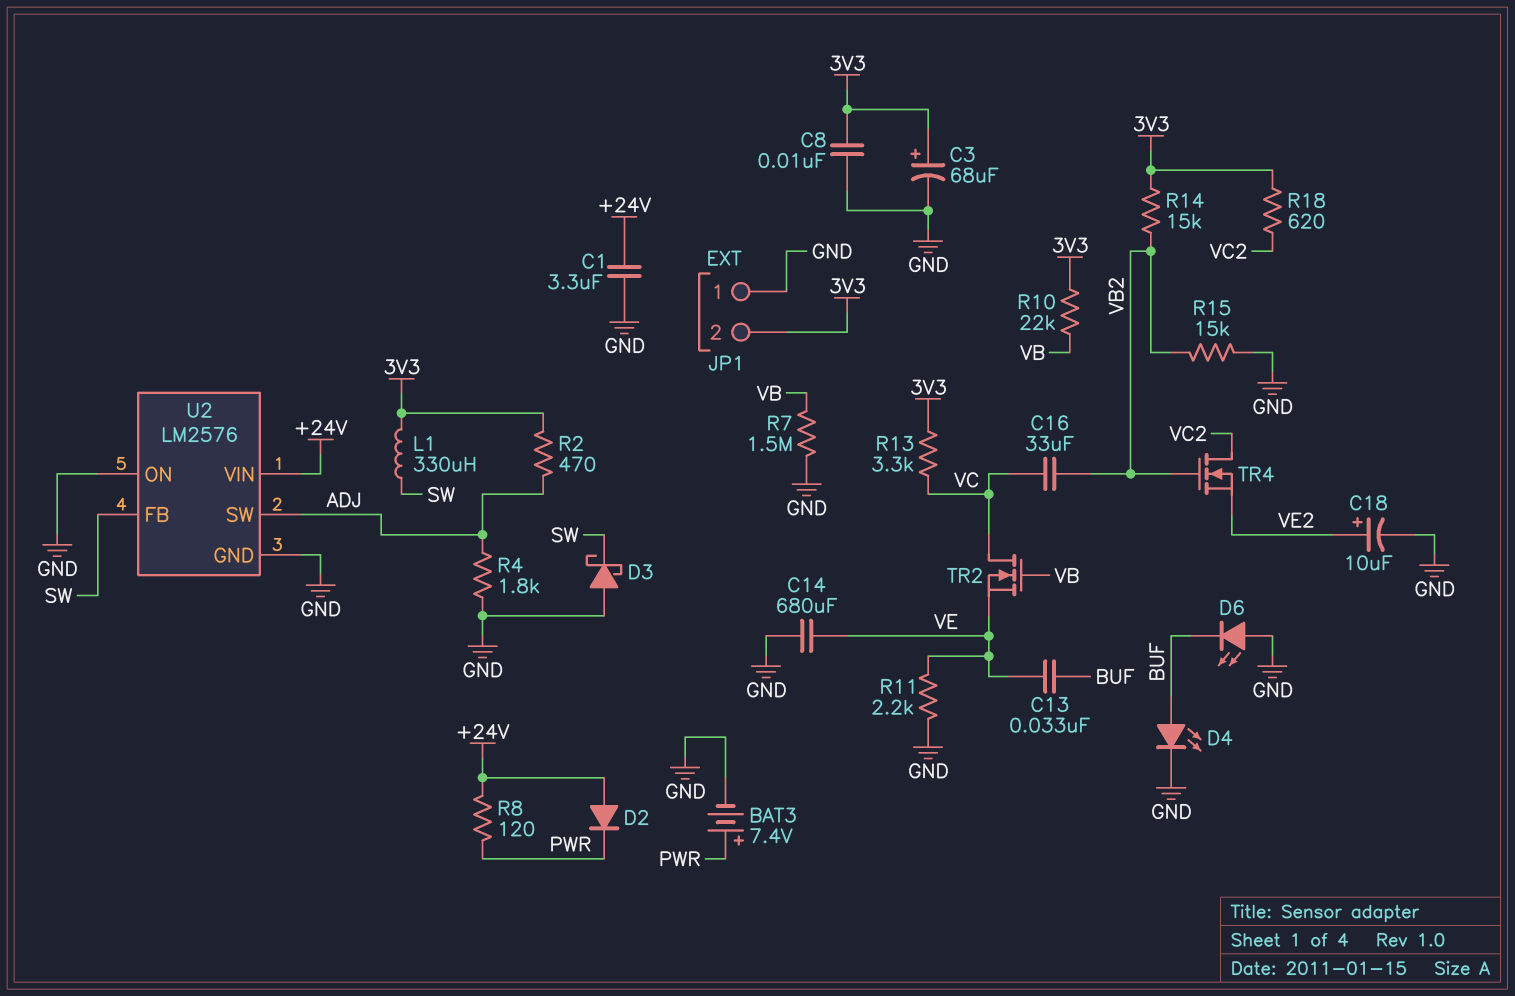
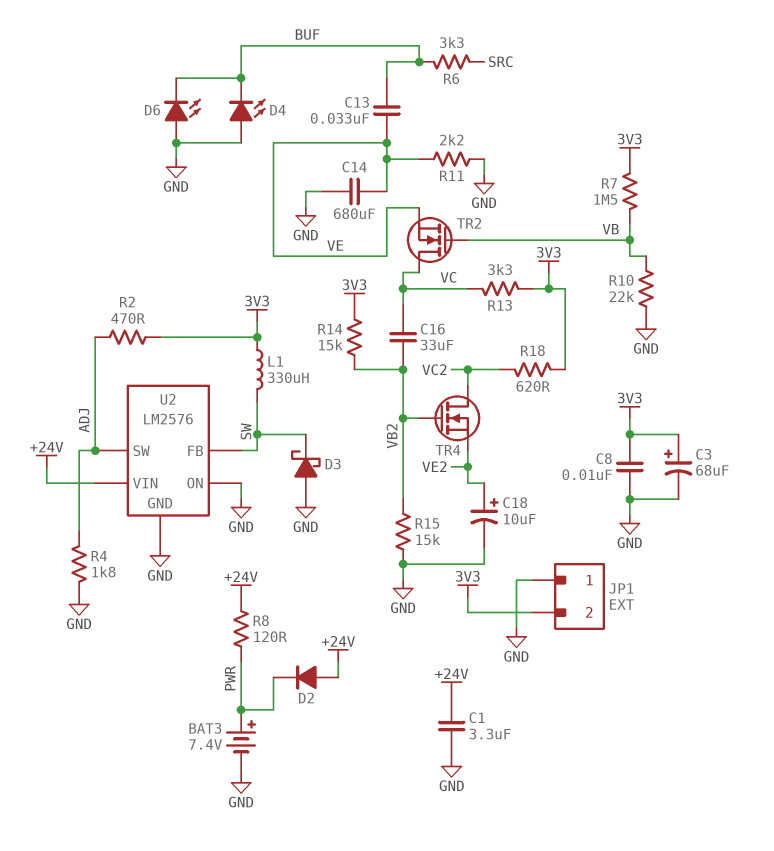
D4: LED (A BUF, K GND) -> LED (A GND, K BUF)
R6: none -> 3.3k (BUF, SRC)
R7: 1.5M (GND, VB) -> 1.5M (3V3, VB)
R10: 22k (3V3, VB) -> 22k (GND, VB)

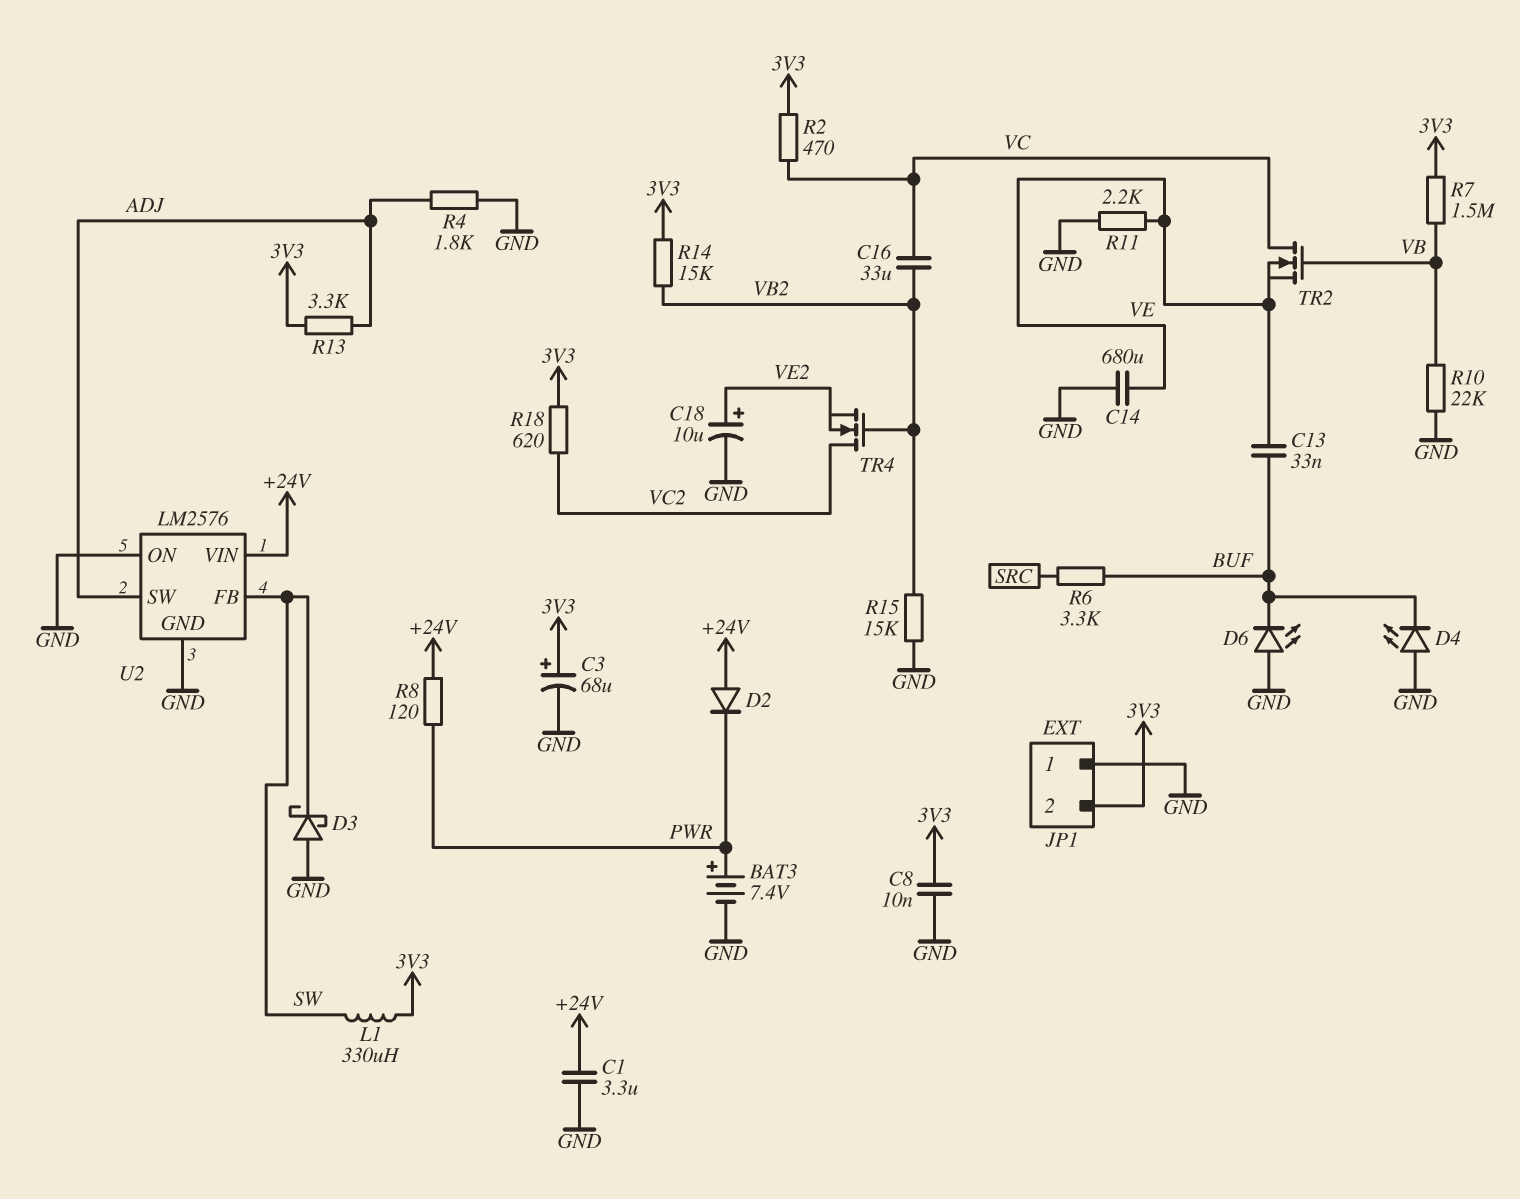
R2: 470 (3V3, ADJ) -> 470 (3V3, VC)
R13: 3.3k (3V3, VC) -> 3.3k (3V3, ADJ)

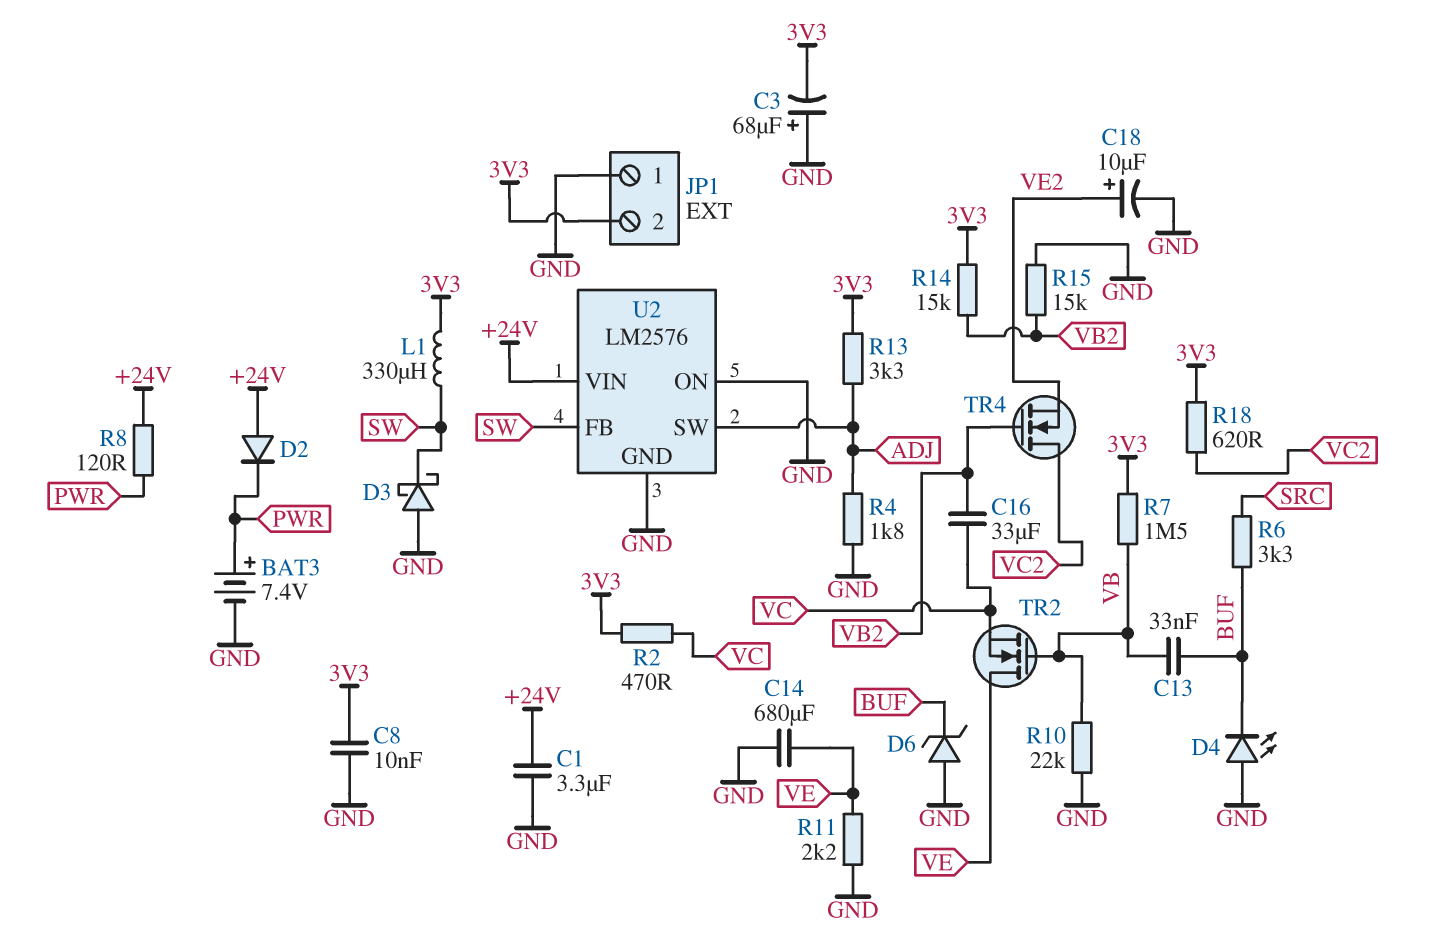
C3: 68uF (plus 3V3, minus GND) -> 68uF (plus GND, minus 3V3)
C13: 33nF (BUF, VE) -> 33nF (BUF, VB)
D6: LED (A GND, K BUF) -> zener (A GND, K BUF)
TR2: NMOS (G VB, D VC, S VE) -> NMOS (G VB, D VE, S VC)

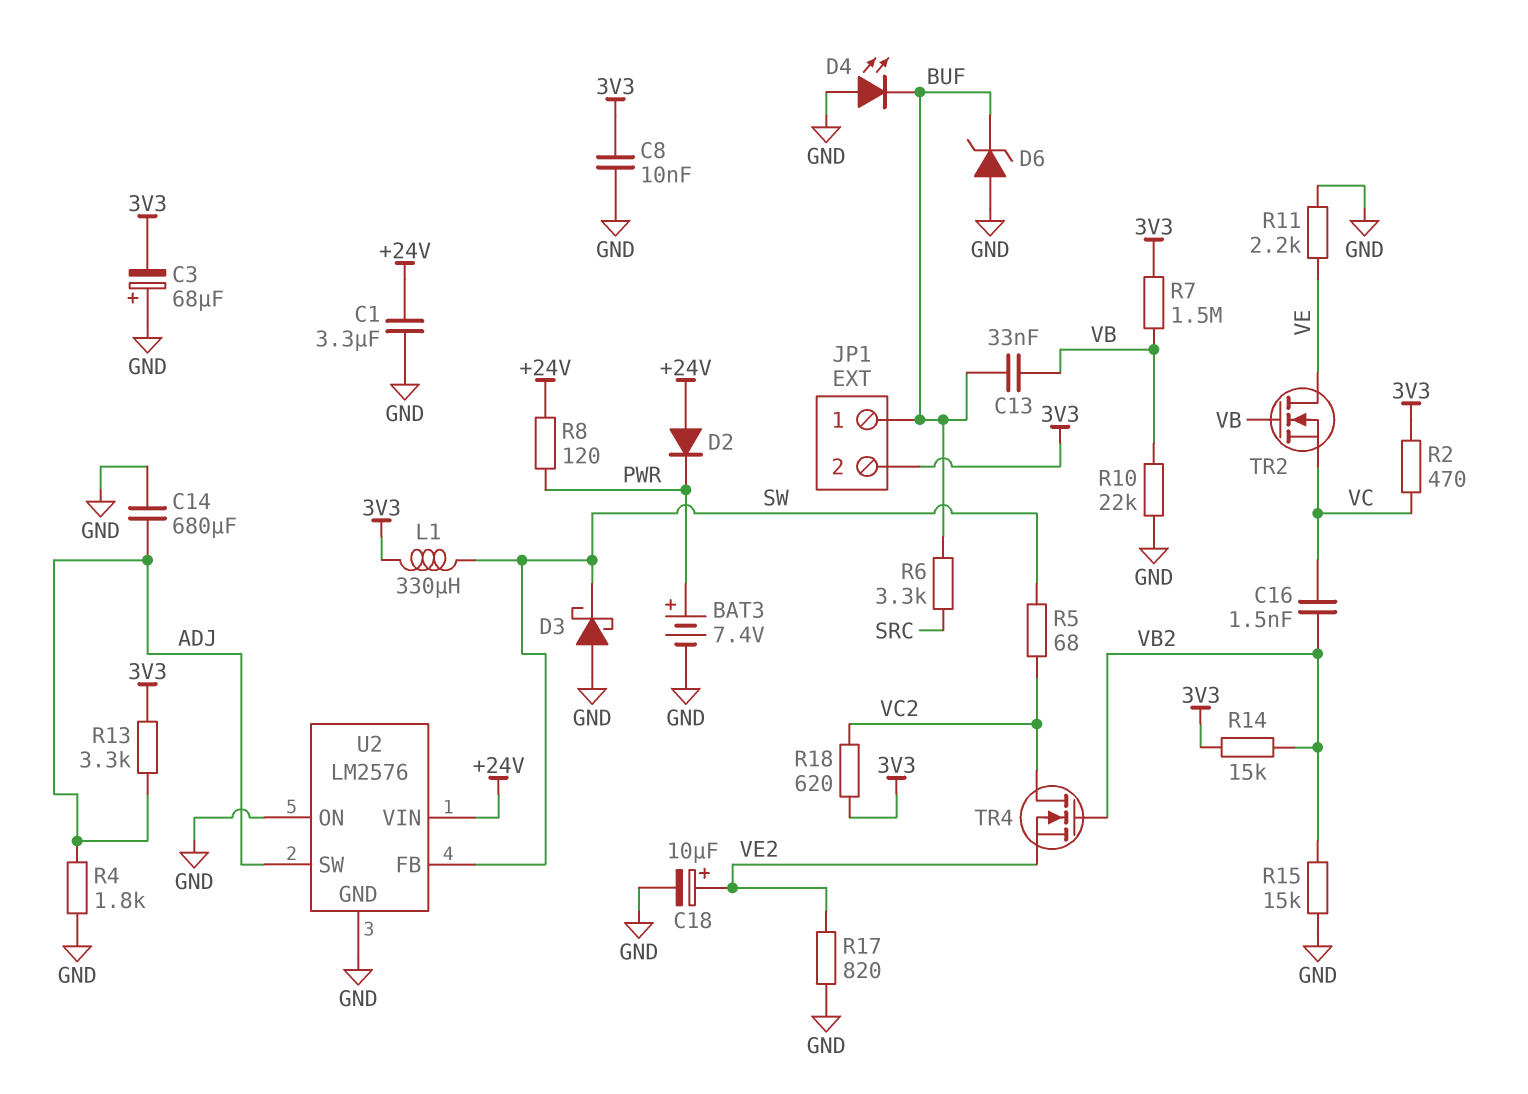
C14: 680uF (GND, VE) -> 680uF (ADJ, GND)
C16: 33uF (VB2, VC) -> 1.5nF (VB2, VC)
JP1 pin 1: GND -> BUF
R5: none -> 68 (SW, VC2)
R17: none -> 820 (GND, VE2)

